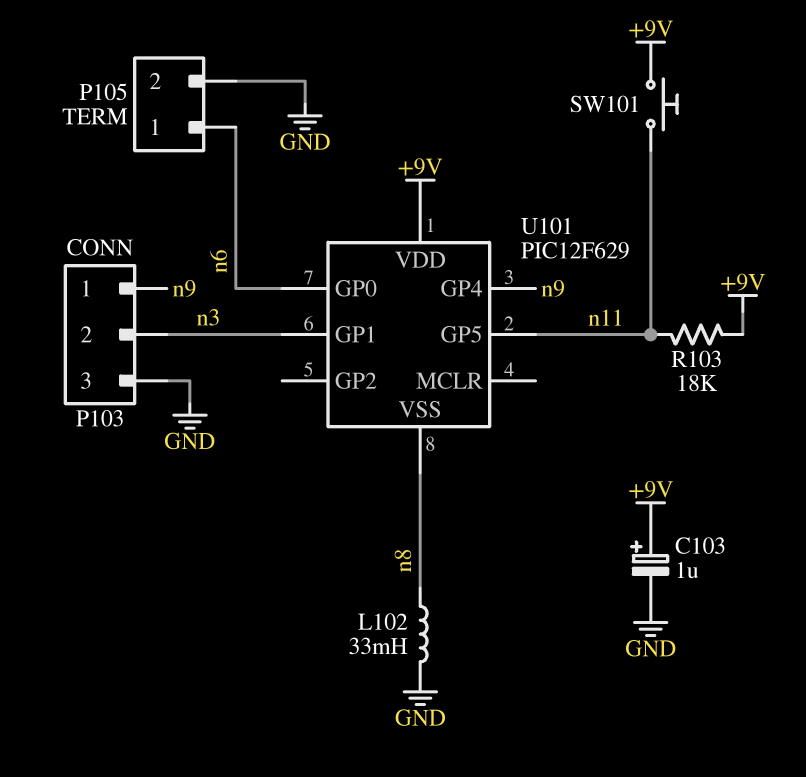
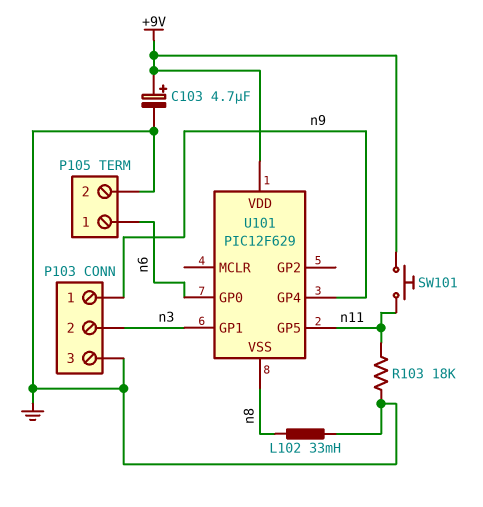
C103: 1uF (plus +9V, minus GND) -> 4.7uF (plus +9V, minus GND)
R103: 18k (+9V, n11) -> 18k (GND, n11)

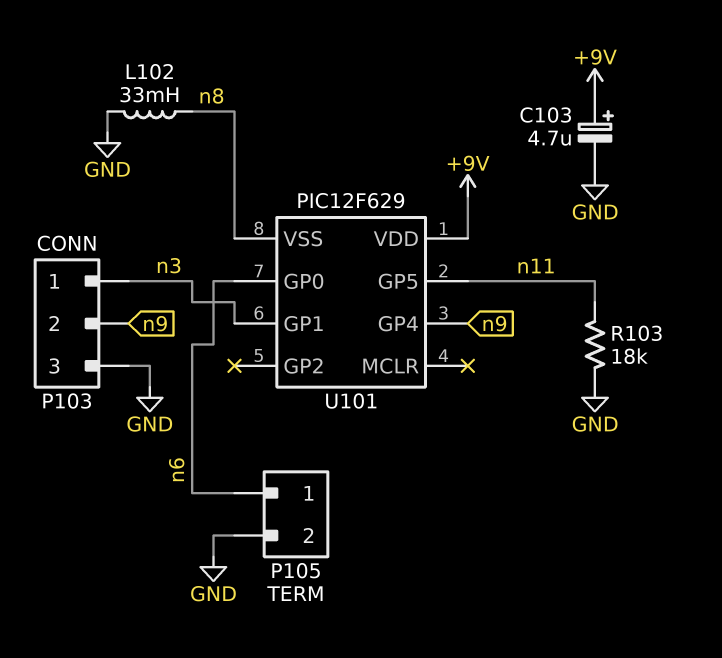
P103 pin 1: n9 -> n3
P103 pin 2: n3 -> n9
SW101: button (+9V, n11) -> none

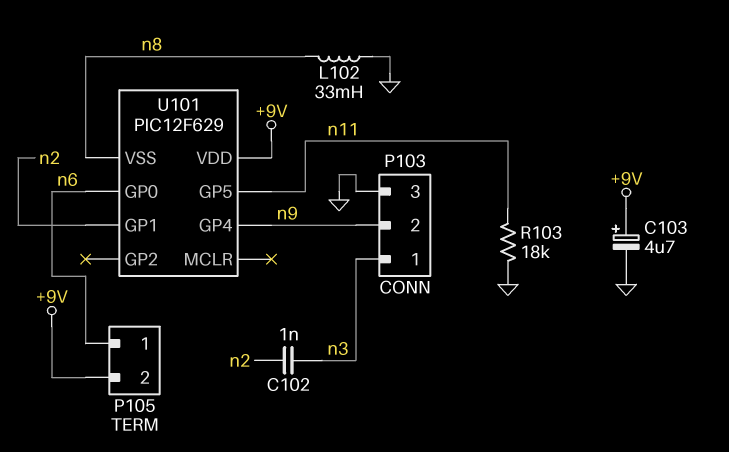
C102: none -> 1nF (n2, n3)
P105 pin 2: GND -> +9V
U101 pin GP1: n3 -> n2

